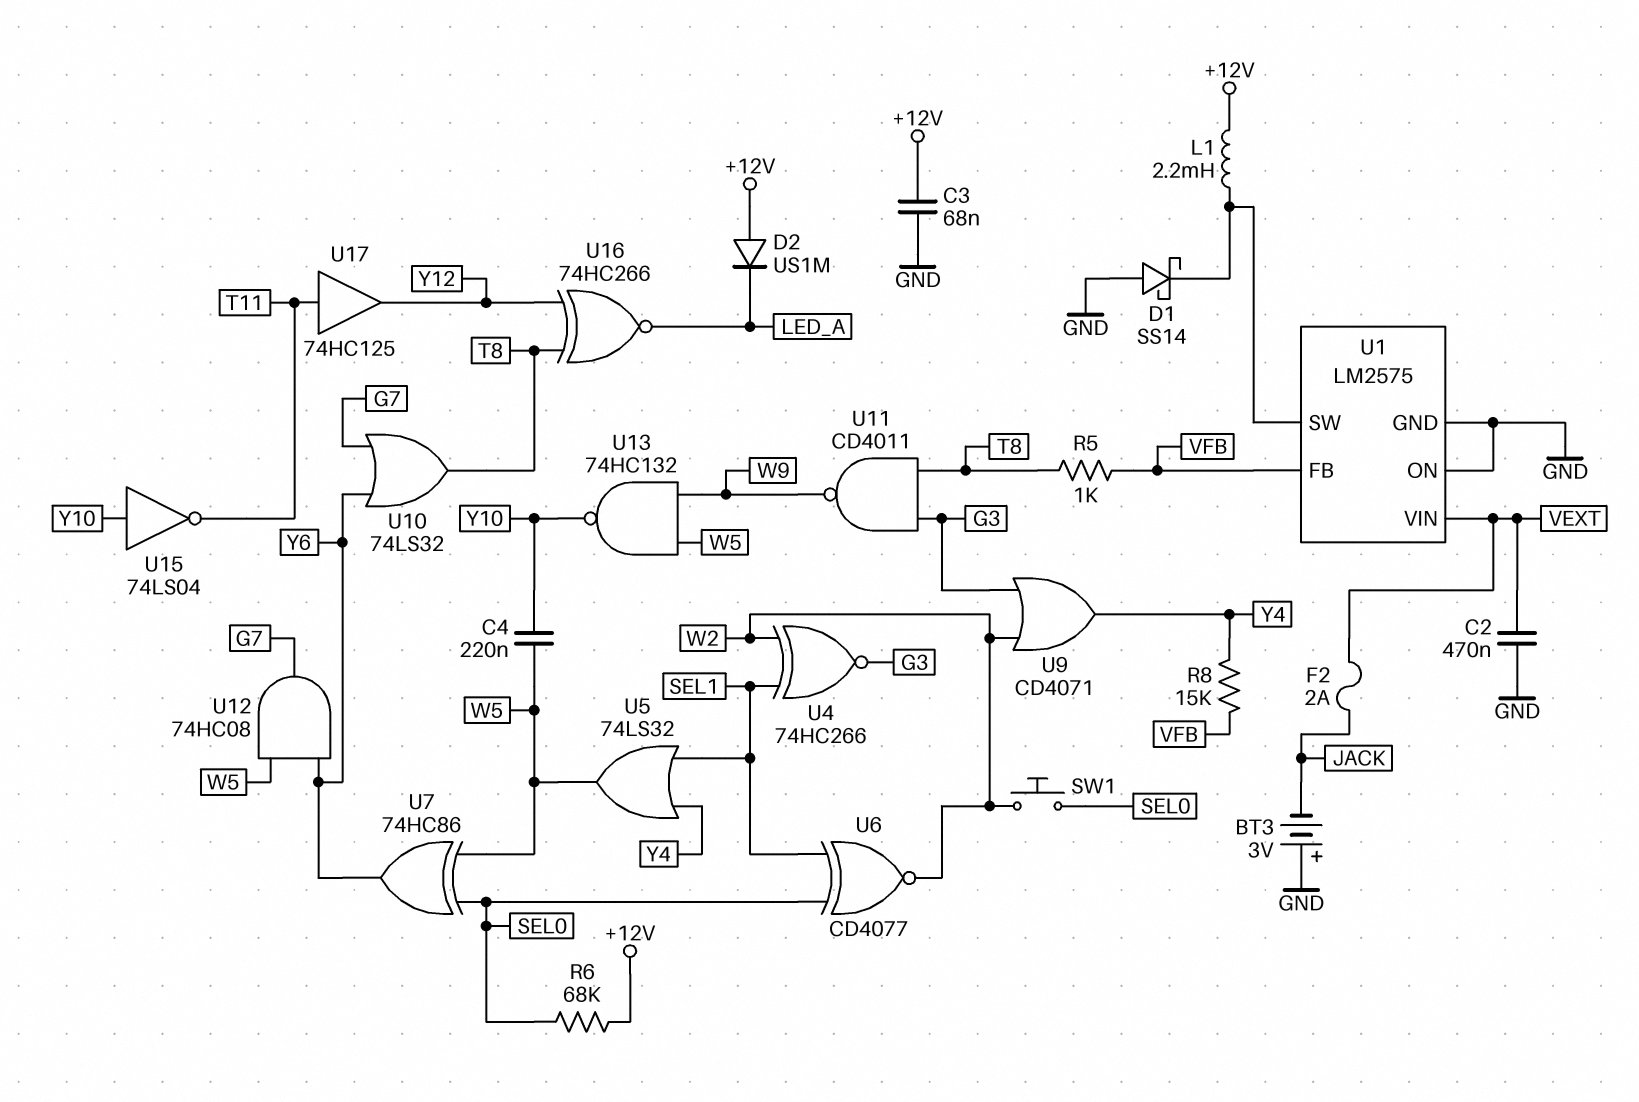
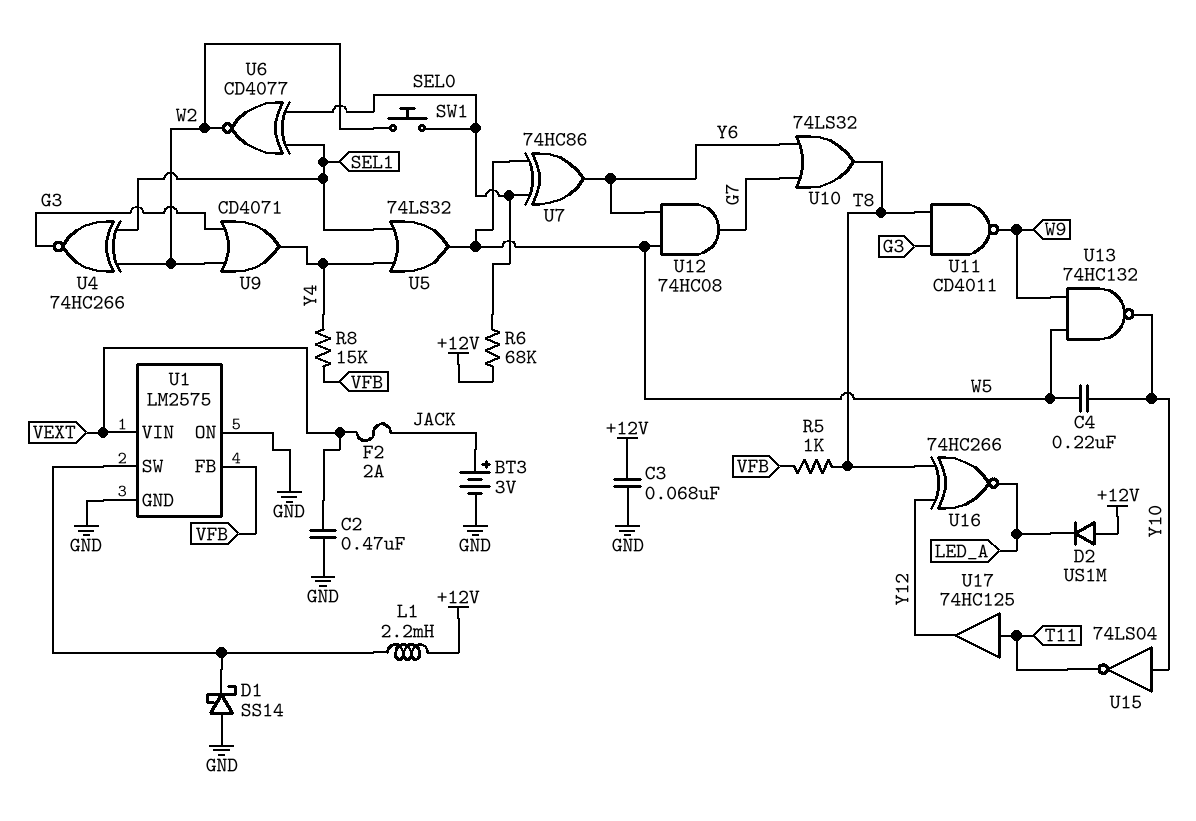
BT3: 3V (plus GND, minus JACK) -> 3V (plus JACK, minus GND)

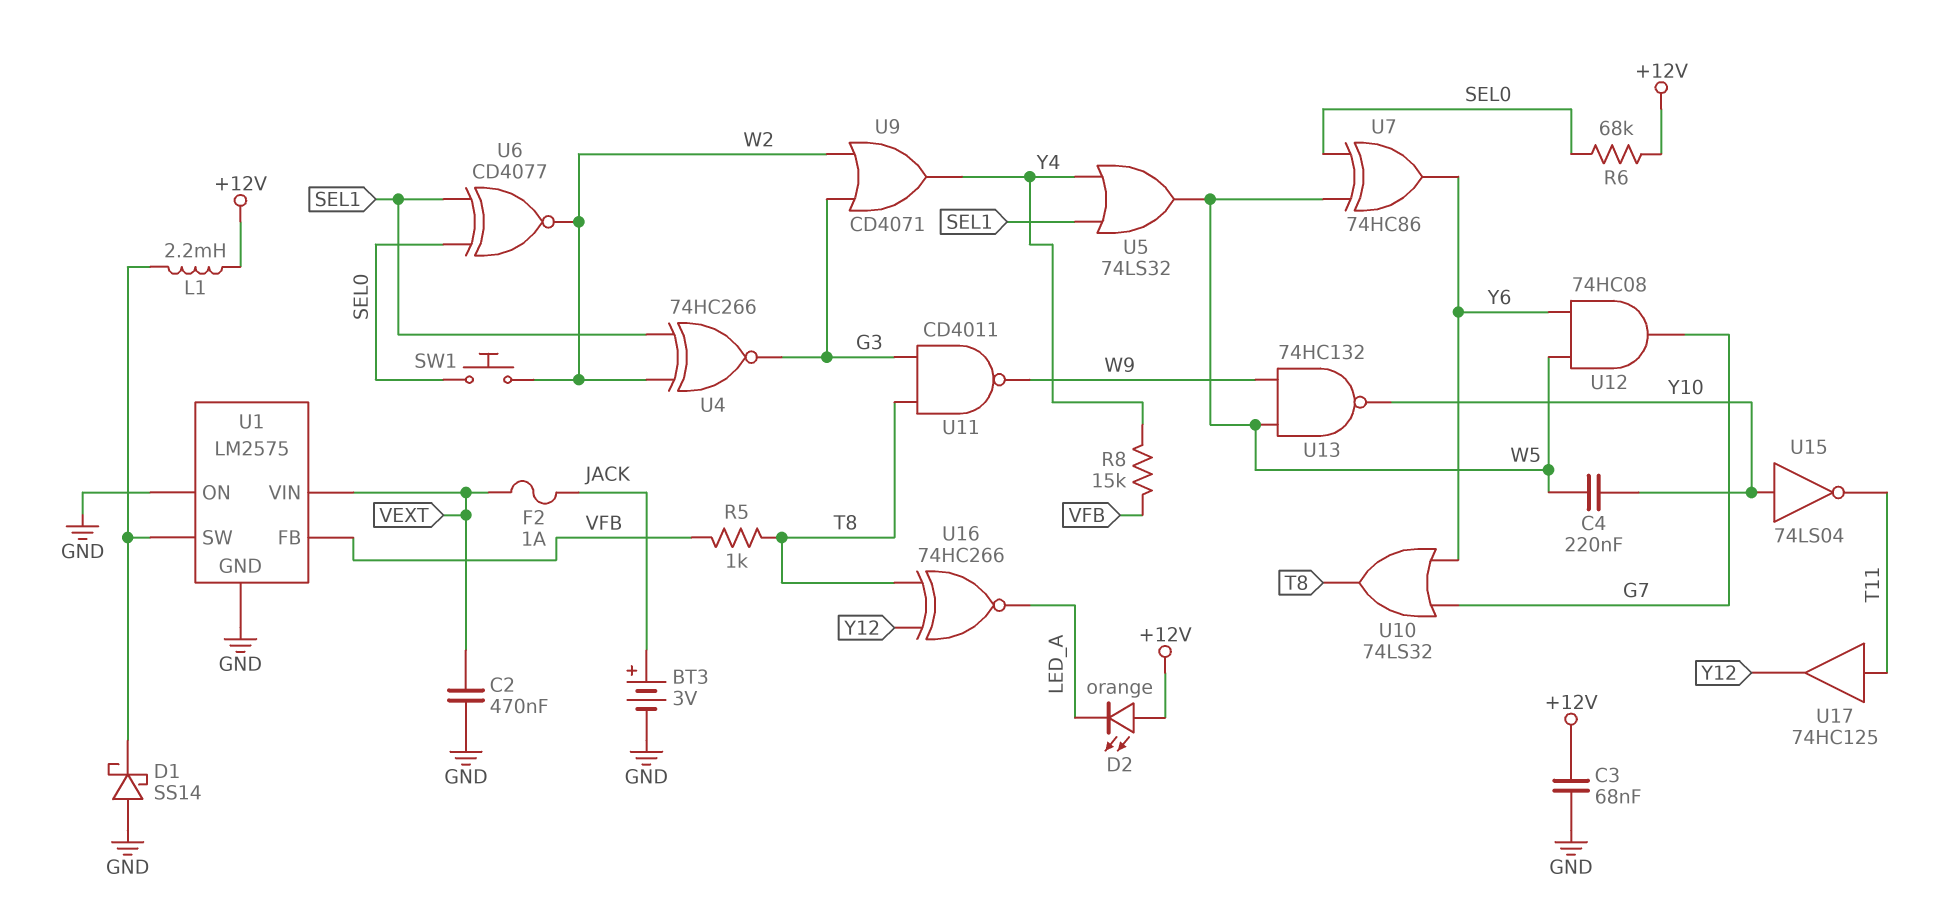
D2: diode US1M (A +12V, K LED_A) -> LED orange (A +12V, K LED_A)
F2: 2A (JACK, VEXT) -> 1A (JACK, VEXT)

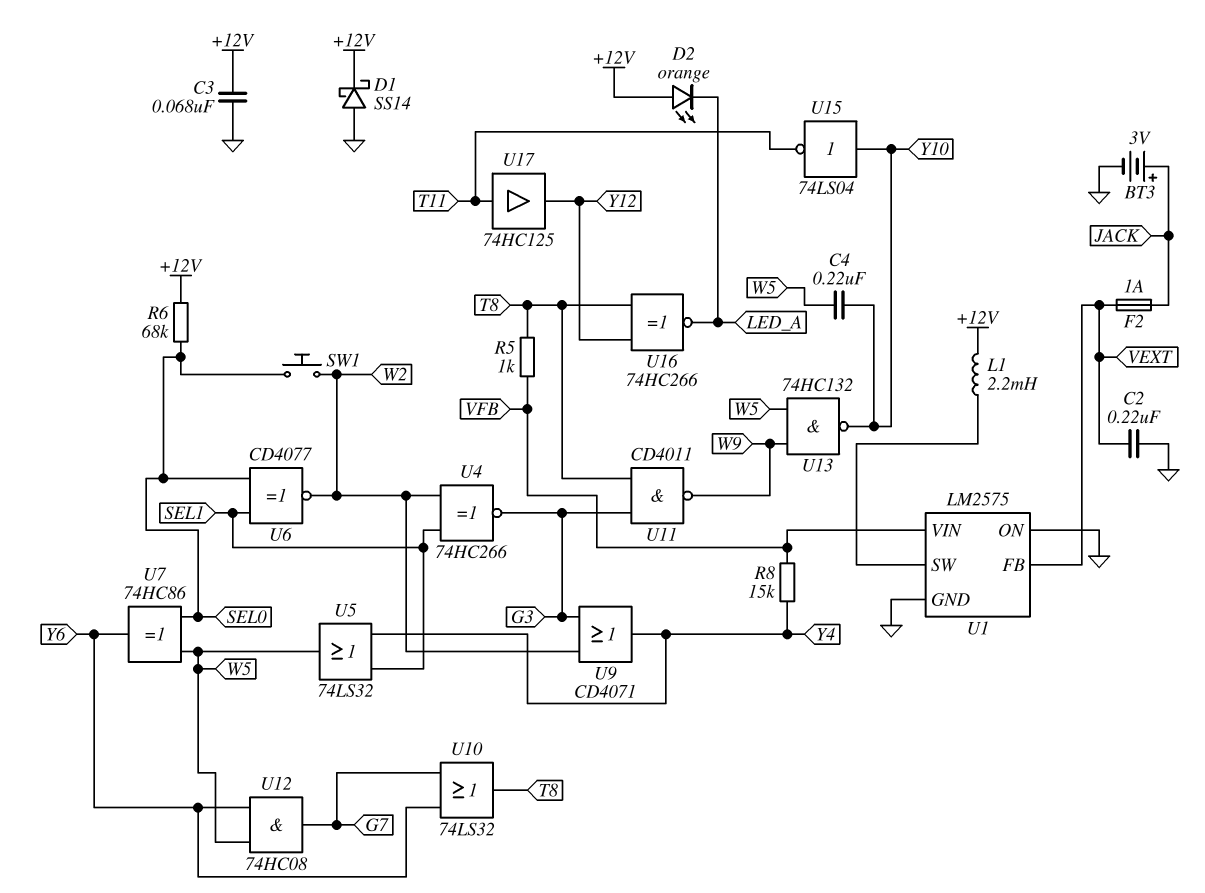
C2: 470nF (GND, VEXT) -> 220nF (GND, VEXT)
D1: schottky SS14 (A GND, K U1/SW) -> schottky SS14 (A GND, K +12V)
U1 pin FB: VFB -> VEXT
U1 pin VIN: VEXT -> VFB

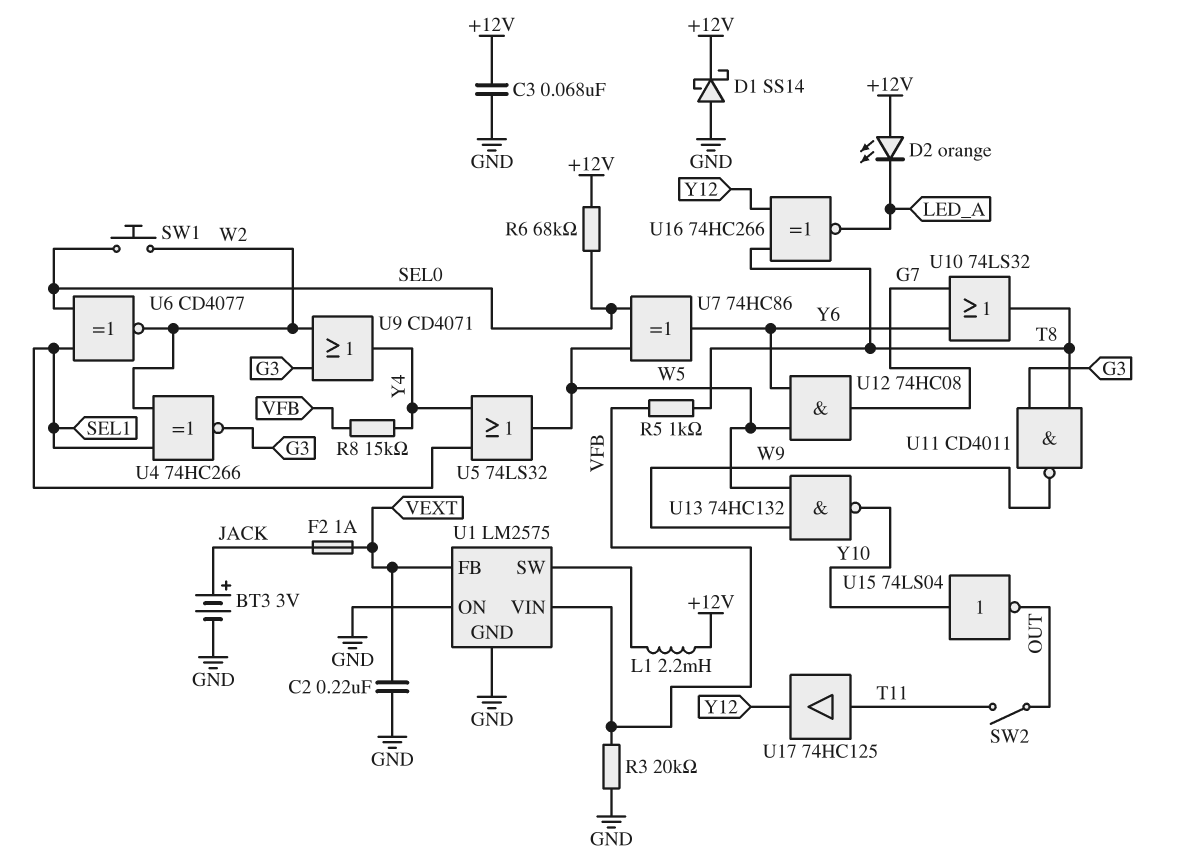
C4: 220nF (W5, Y10) -> none
R3: none -> 20k (GND, VFB)
SW2: none -> switch (OUT, T11)
U15: NOT 74LS04 (in Y10, out T11) -> NOT 74LS04 (in Y10, out OUT)

